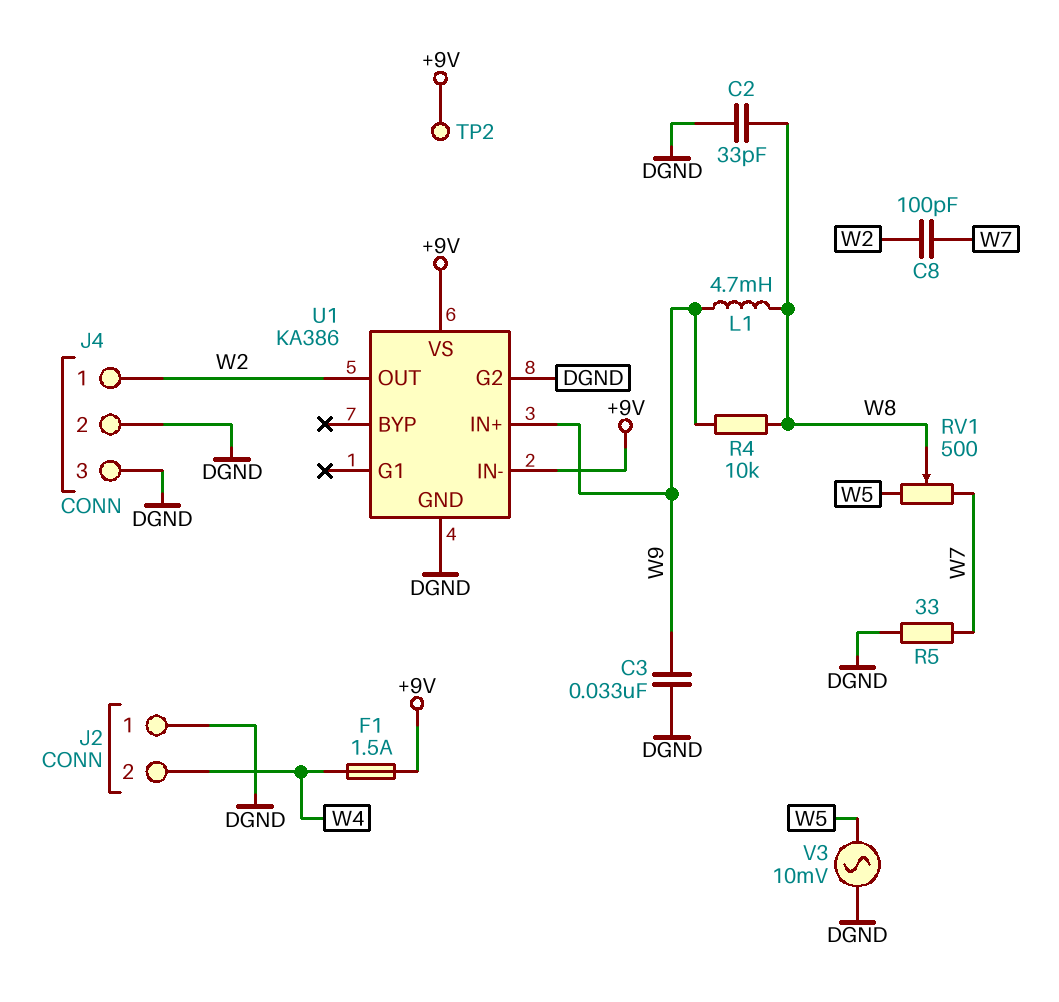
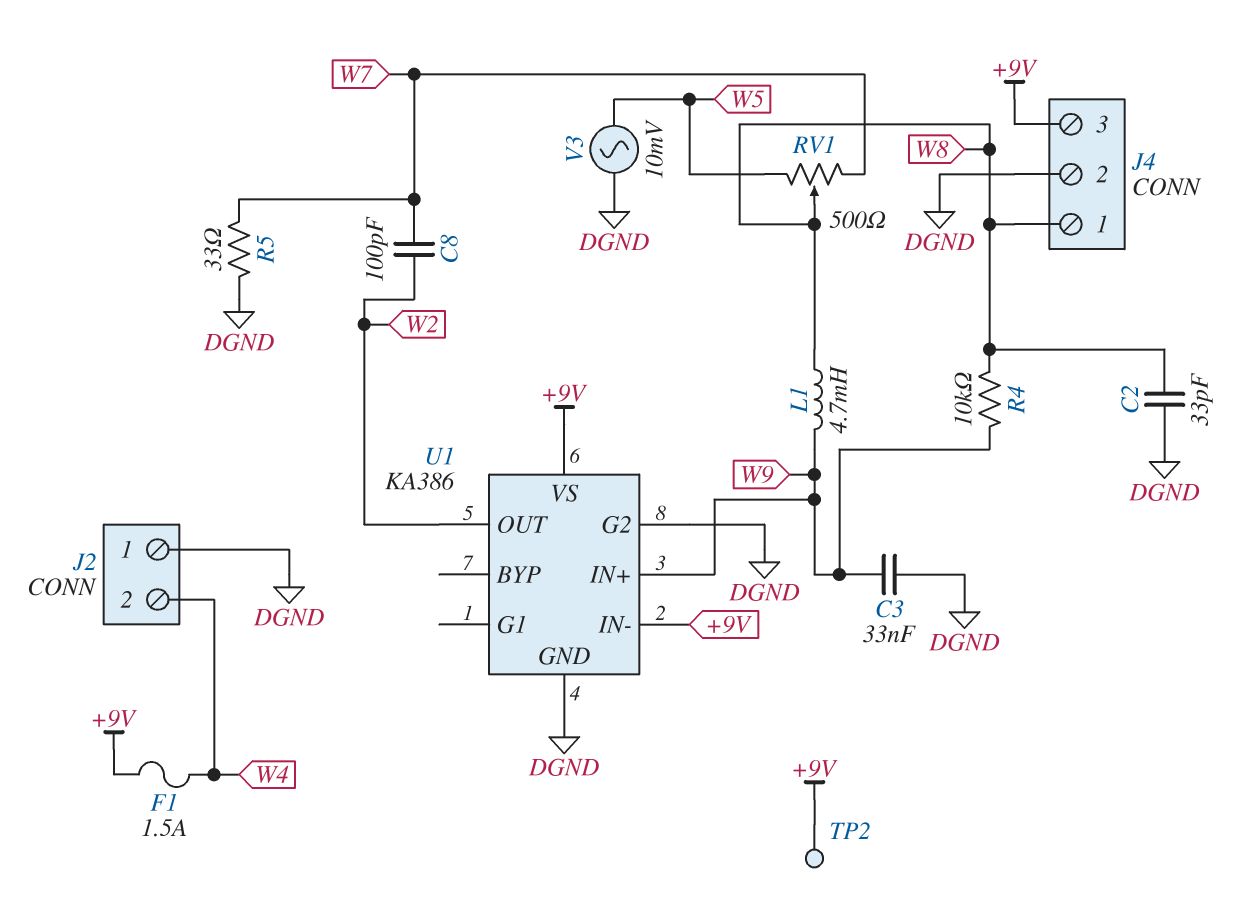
J4 pin 1: W2 -> W8
J4 pin 3: DGND -> +9V

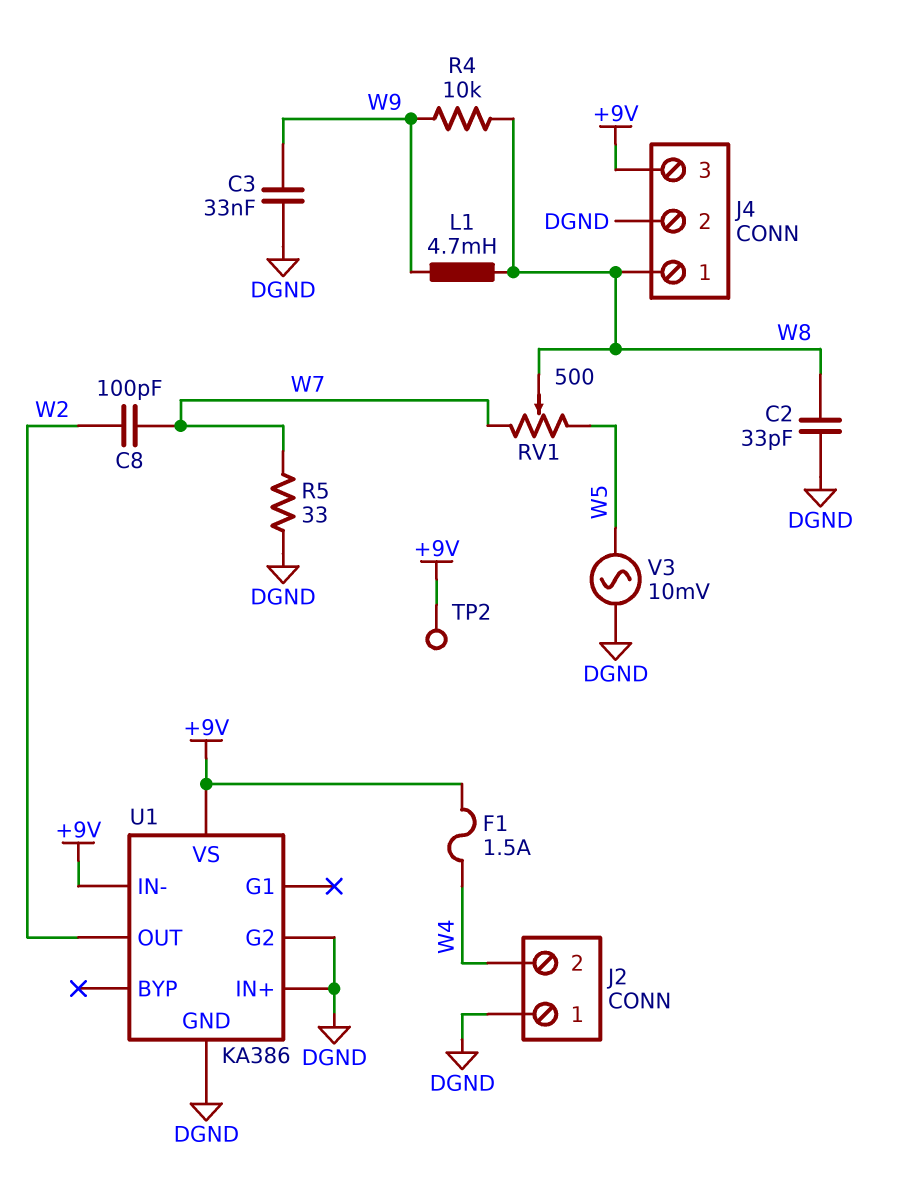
U1 pin IN+: W9 -> DGND

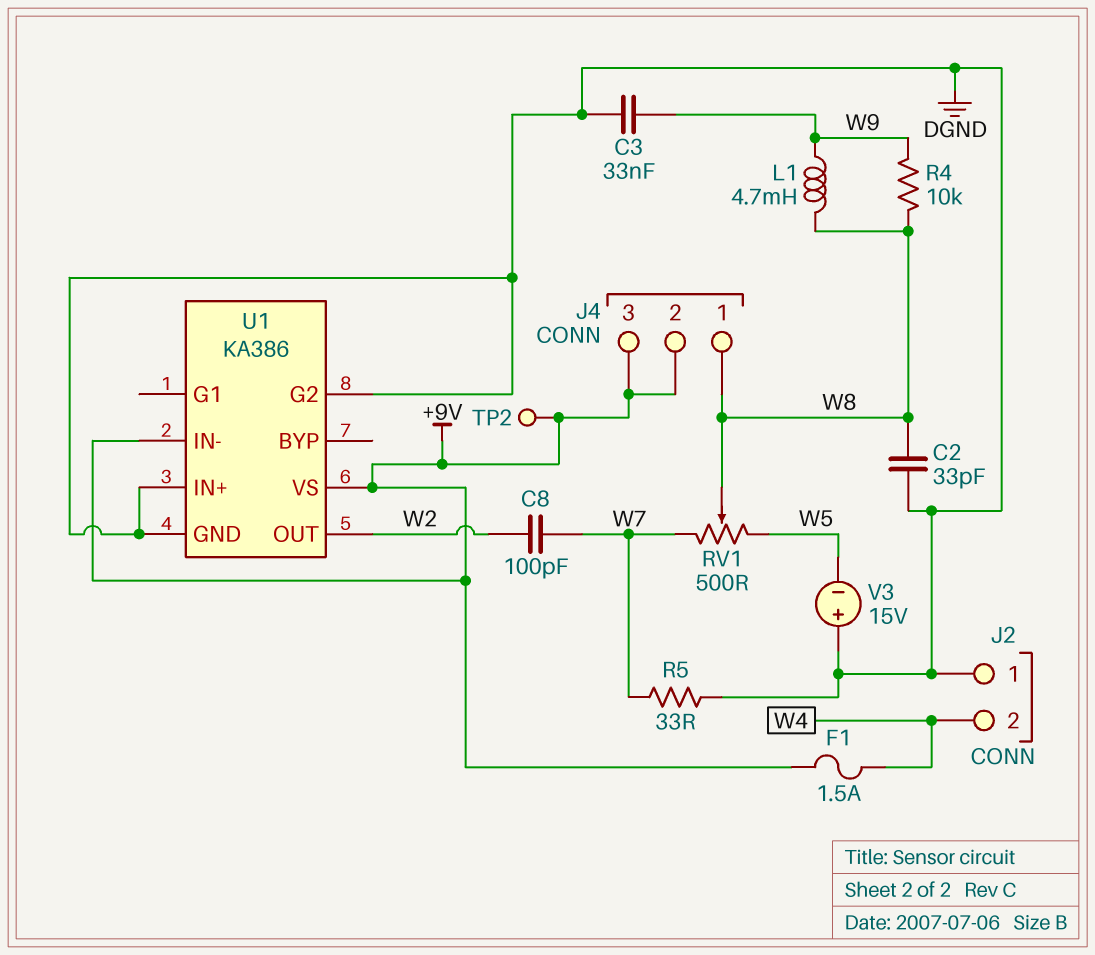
J4 pin 2: DGND -> +9V
V3: AC 10mV (DGND, W5) -> 15V (plus DGND, minus W5)

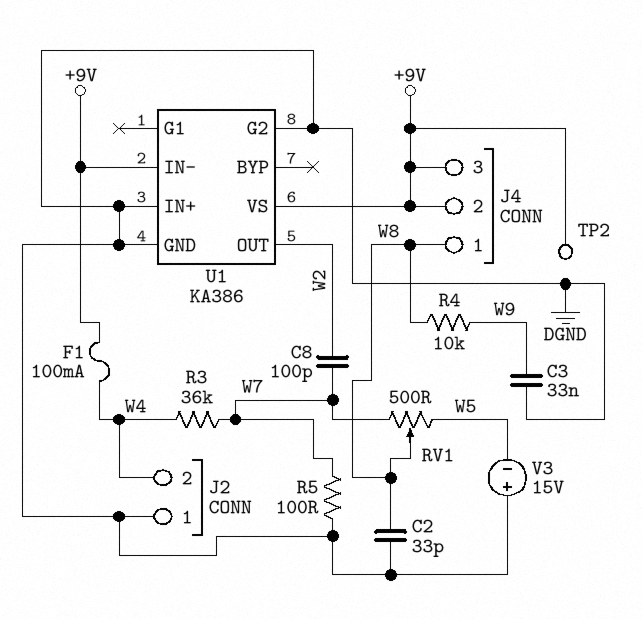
F1: 1.5A (+9V, W4) -> 100mA (+9V, W4)
L1: 4.7mH (W8, W9) -> none
R3: none -> 36k (W4, W7)
R5: 33 (DGND, W7) -> 100 (DGND, W7)

